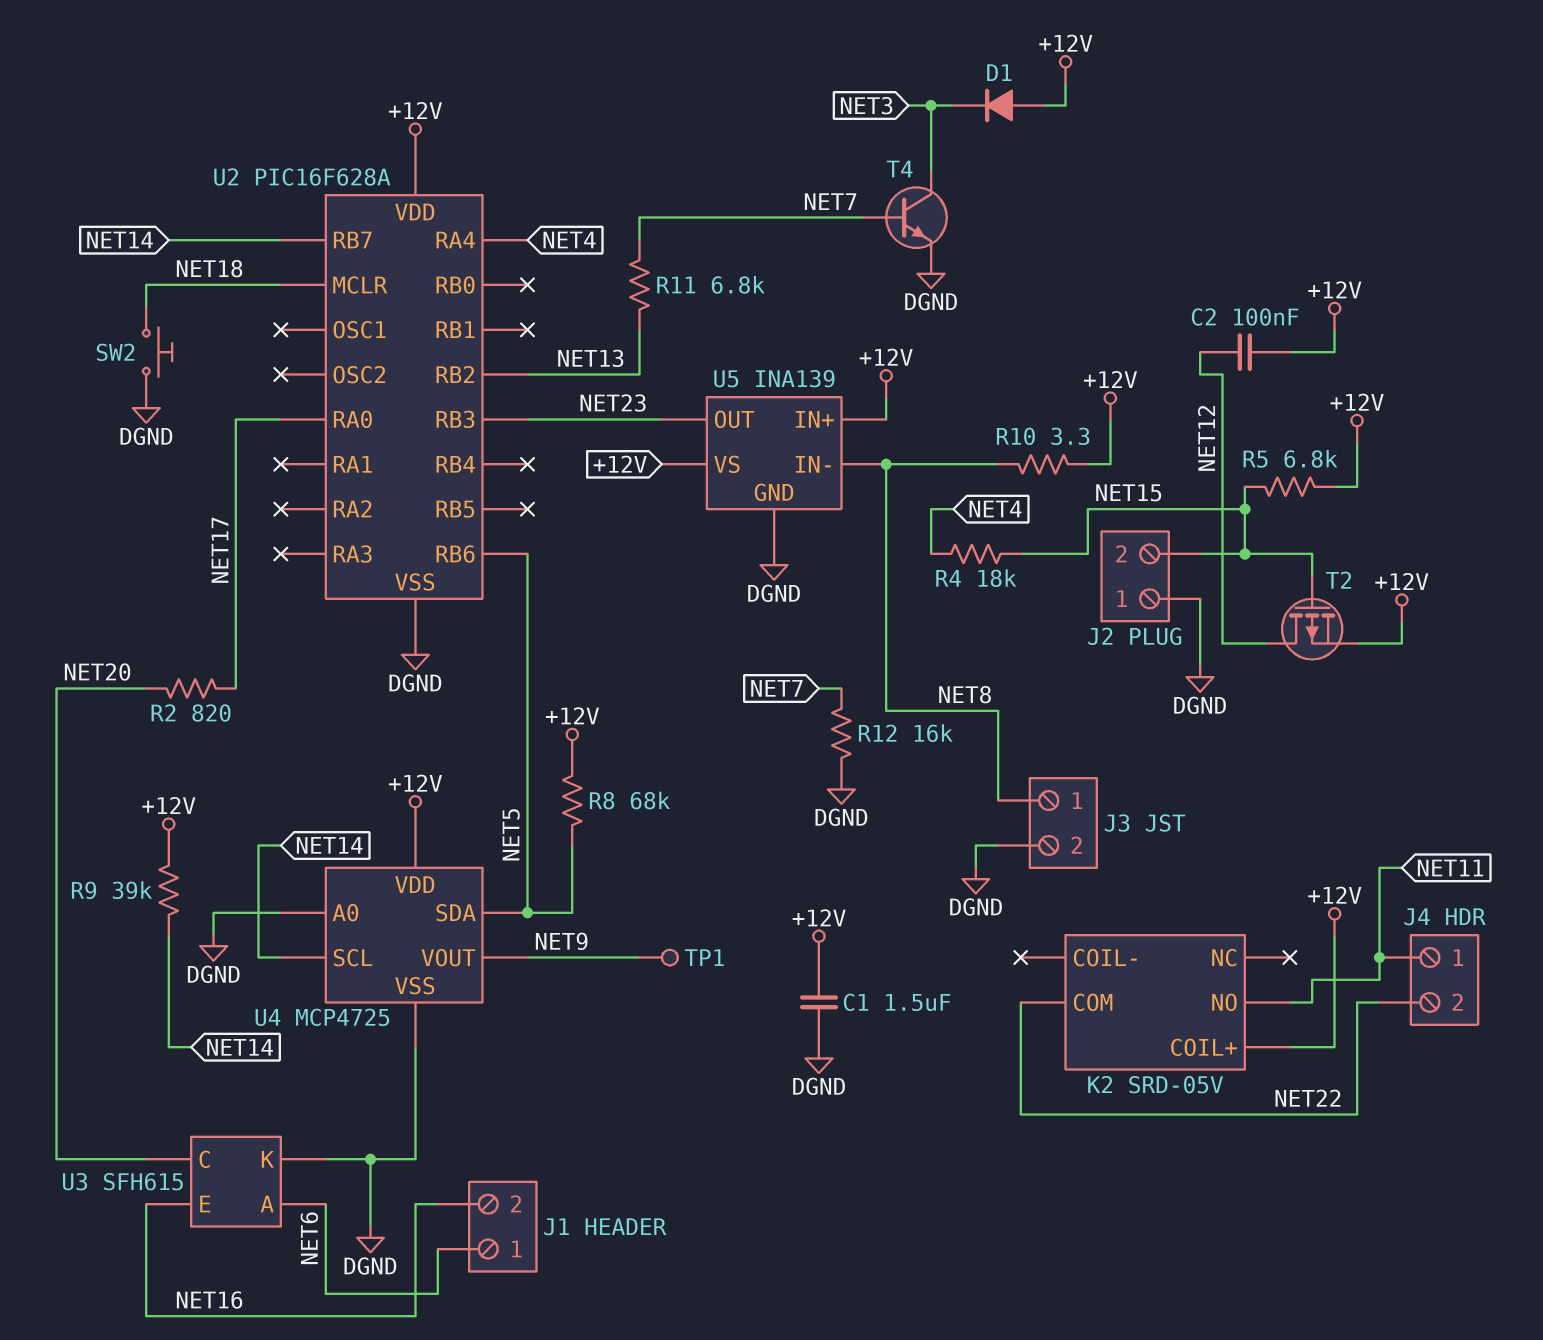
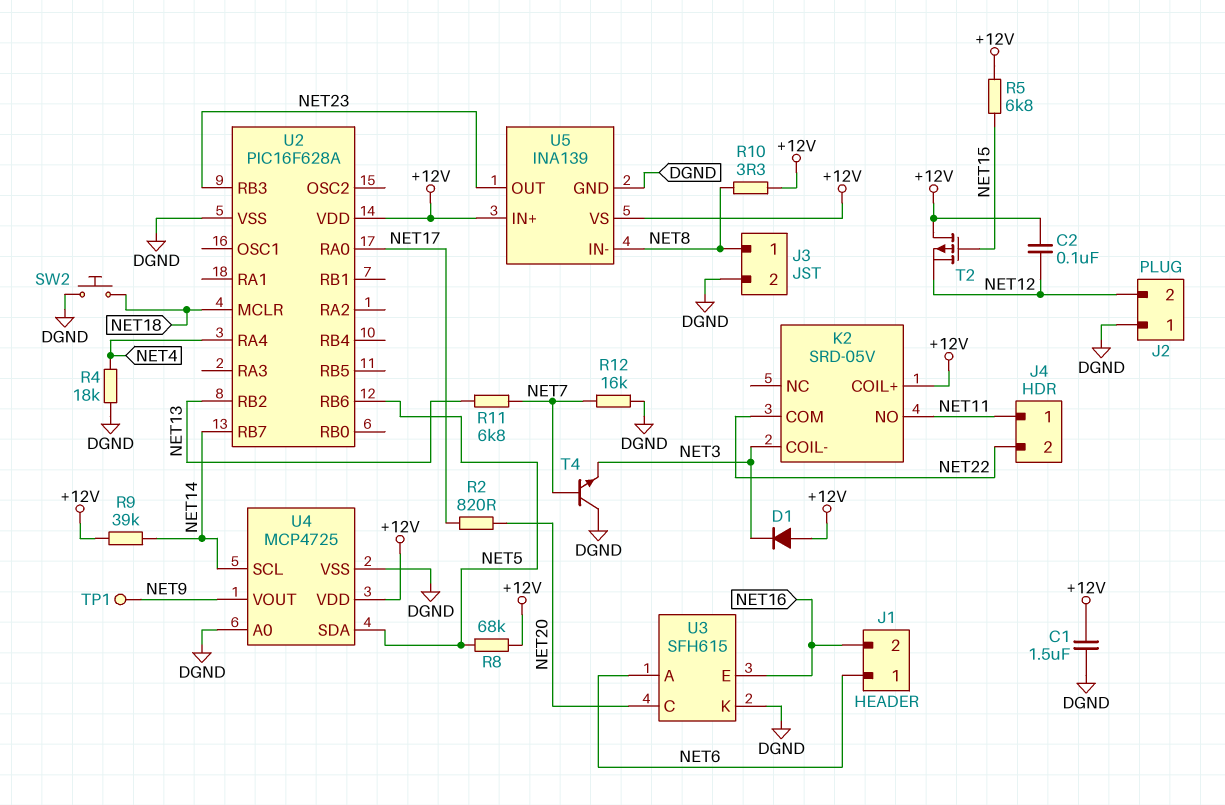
J2 pin 2: NET15 -> NET12
K2 pin COIL-: none -> NET3
R4: 18k (NET4, NET15) -> 18k (DGND, NET4)
T2: PMOS (G NET15, D NET12, S +12V) -> PMOS (G NET15, D +12V, S NET12)
T4: NPN (B NET7, C NET3, E DGND) -> NPN (B NET7, C DGND, E NET3)

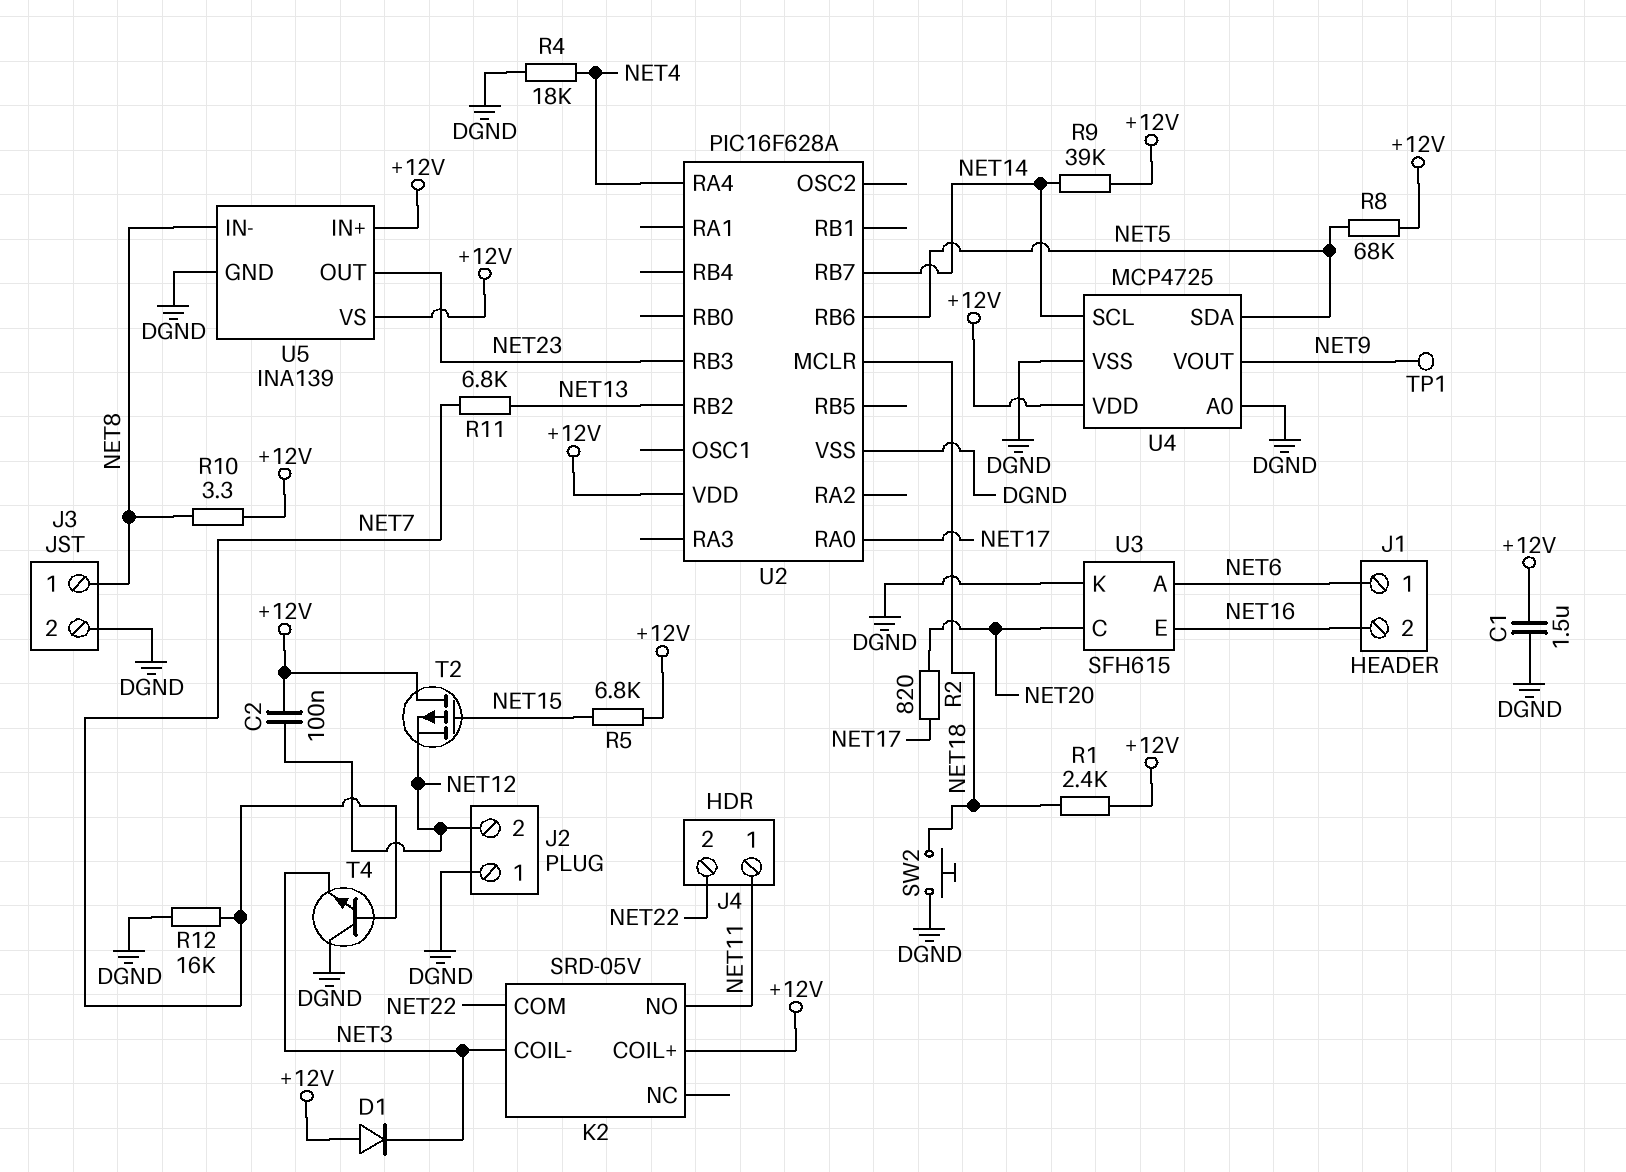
R1: none -> 2.4k (+12V, NET18)

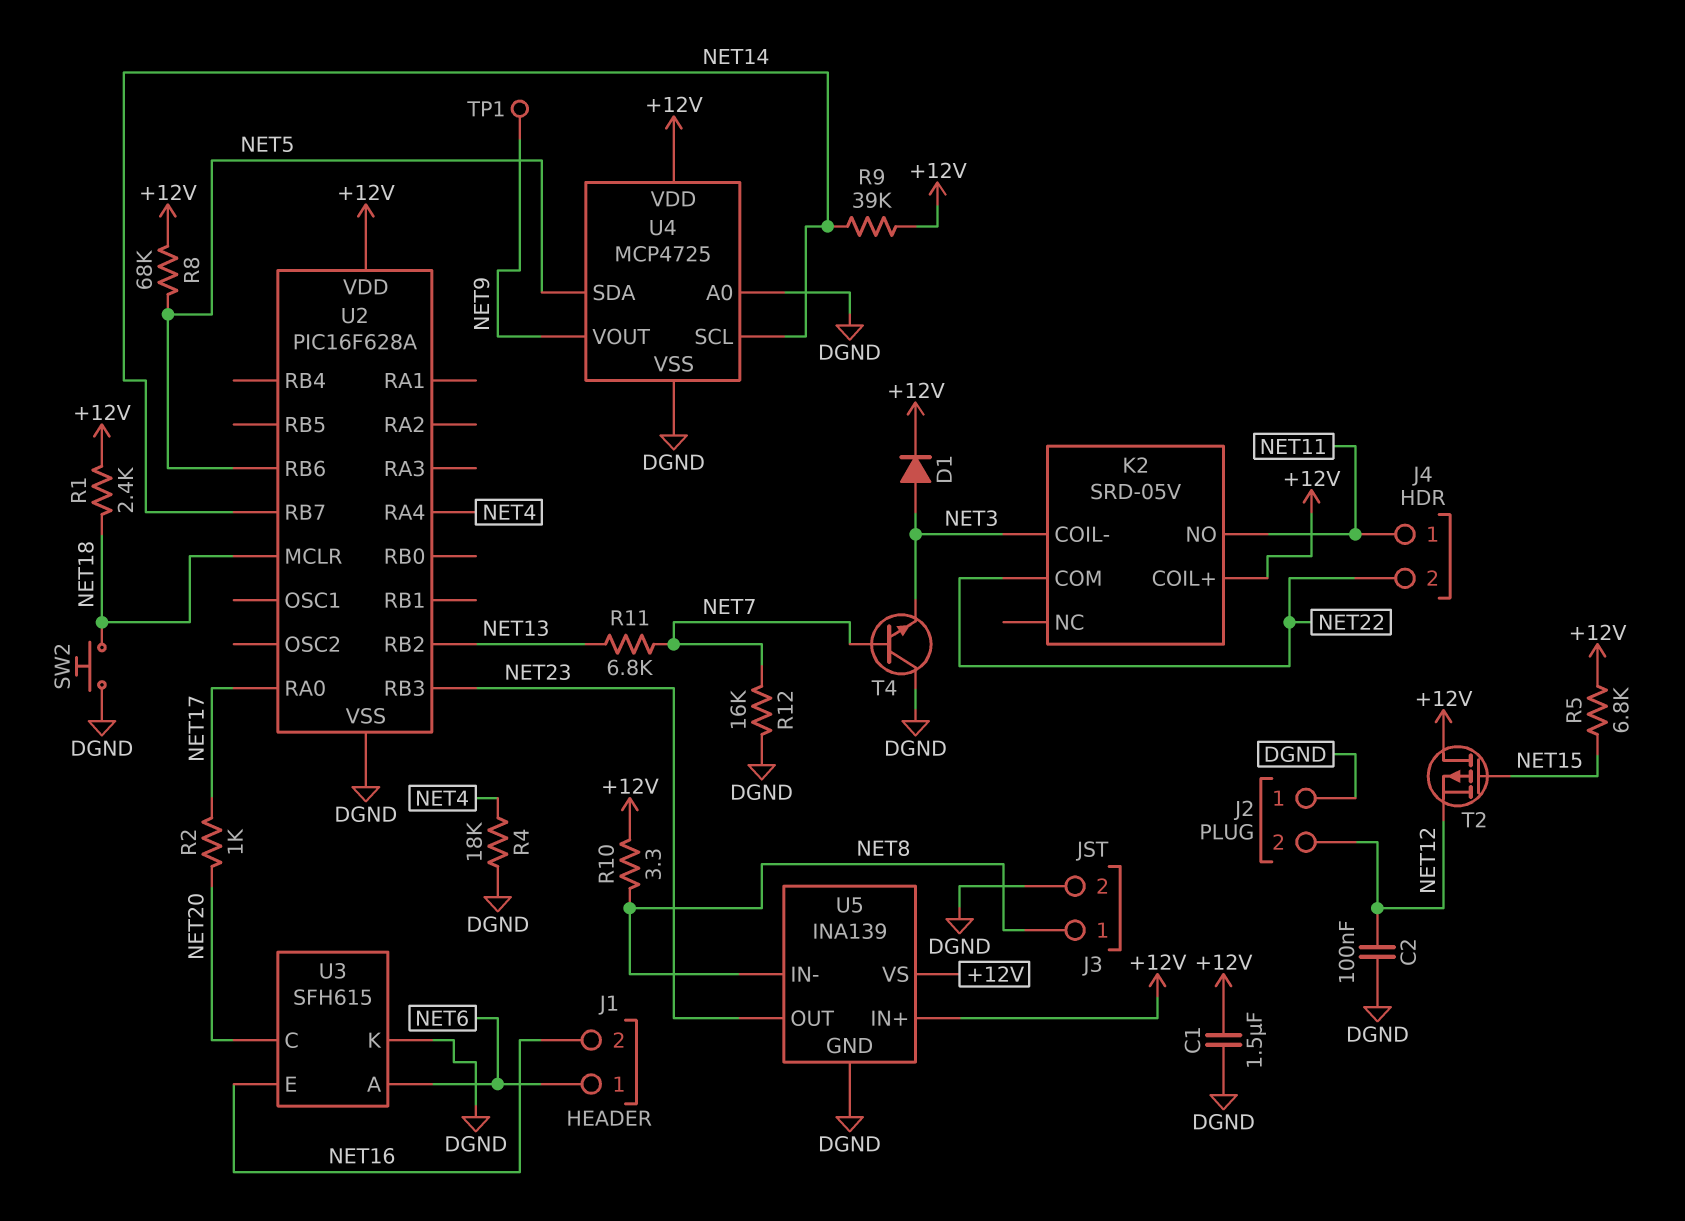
C2: 100nF (+12V, NET12) -> 100nF (DGND, NET12)
D1: diode (A +12V, K NET3) -> diode (A NET3, K +12V)
R2: 820 (NET17, NET20) -> 1k (NET17, NET20)

